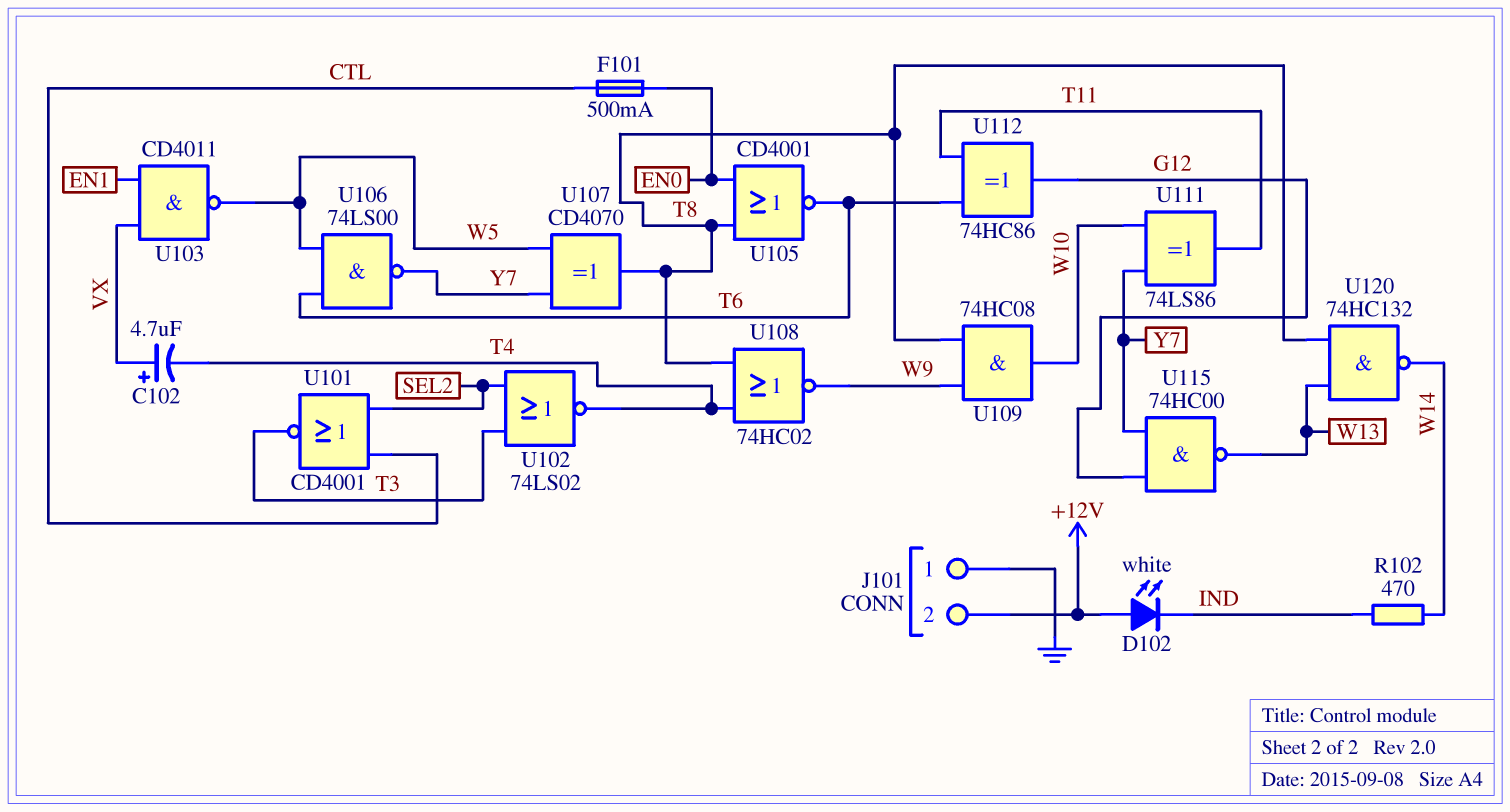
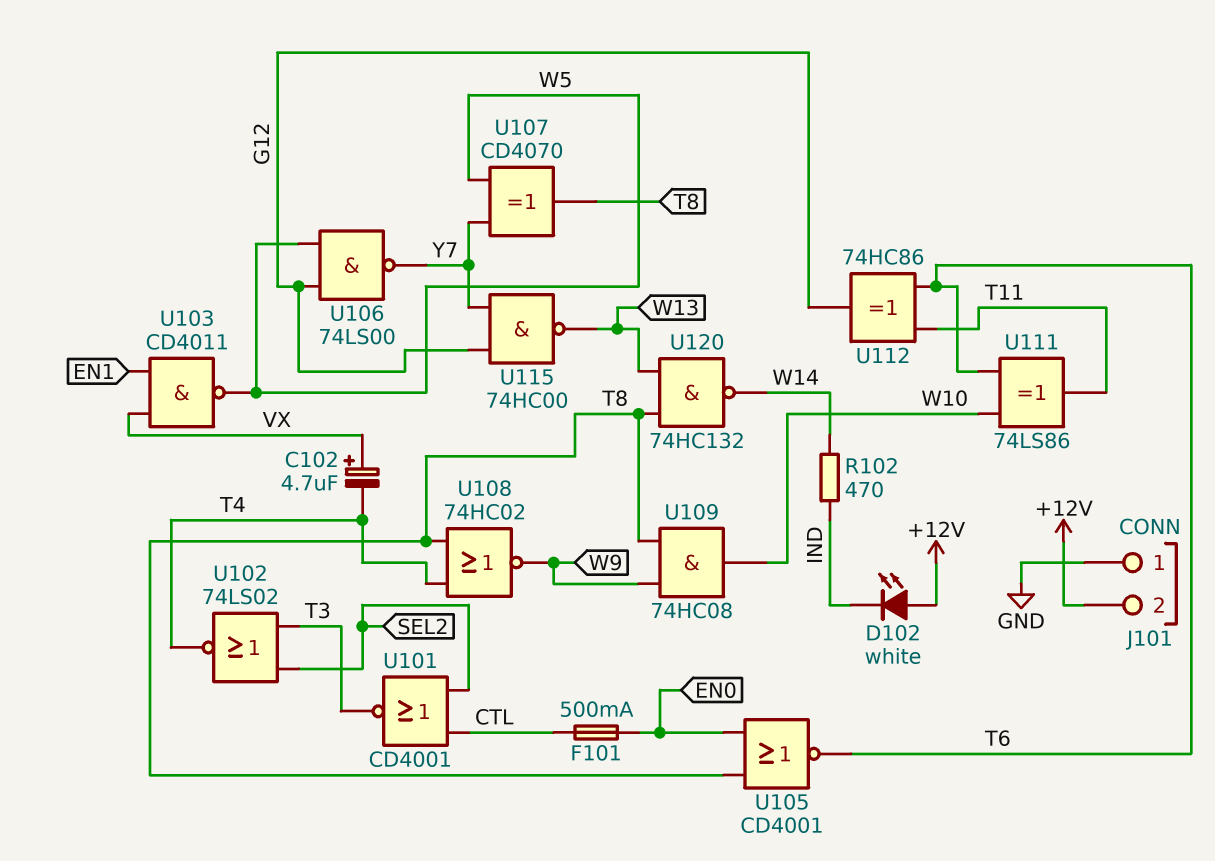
U106: NAND 74LS00 (in T6, in W5, out Y7) -> NAND 74LS00 (in G12, in W5, out Y7)
U111: XOR 74LS86 (in W10, in Y7, out T11) -> XOR 74LS86 (in T6, in W10, out T11)

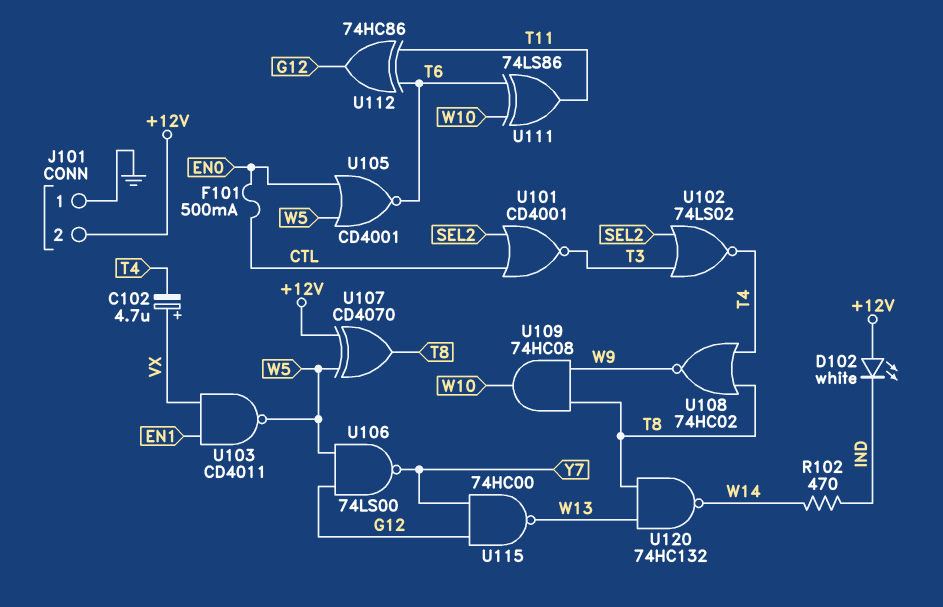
U105: NOR CD4001 (in EN0, in T8, out T6) -> NOR CD4001 (in EN0, in W5, out T6)
U107: XOR CD4070 (in W5, in Y7, out T8) -> XOR CD4070 (in +12V, in W5, out T8)

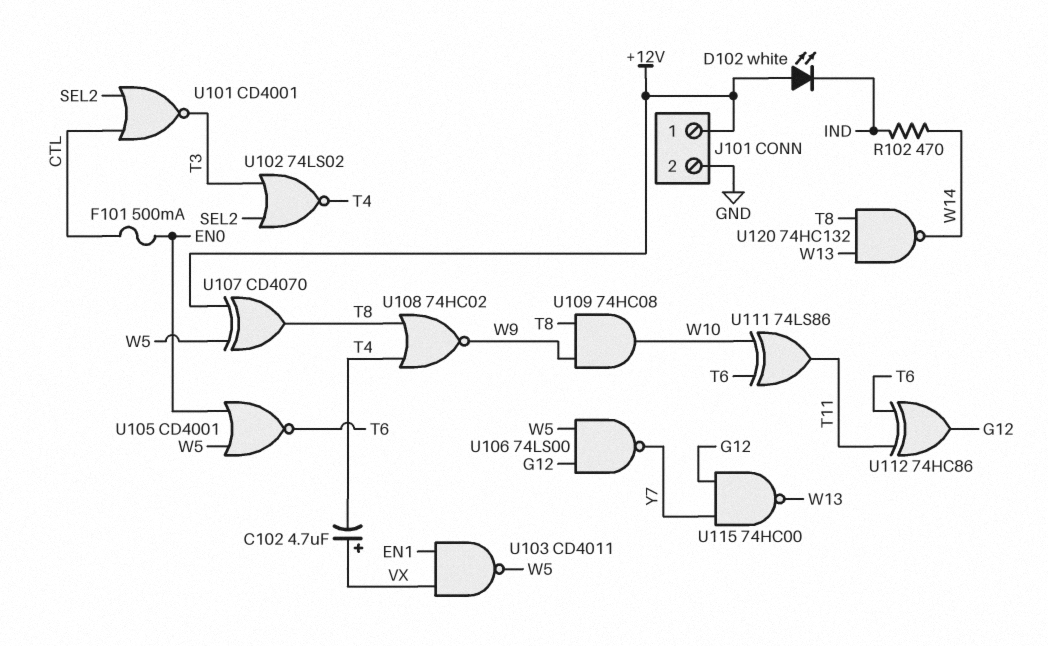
J101 pin 1: GND -> +12V
J101 pin 2: +12V -> GND

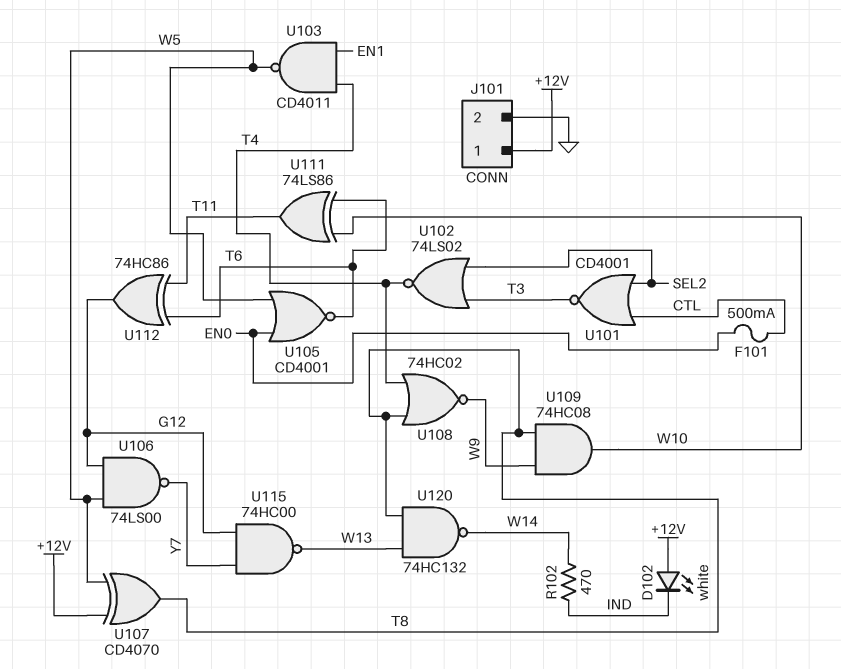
C102: 4.7uF (plus VX, minus T4) -> none
U103: NAND CD4011 (in EN1, in VX, out W5) -> NAND CD4011 (in EN1, in T4, out W5)

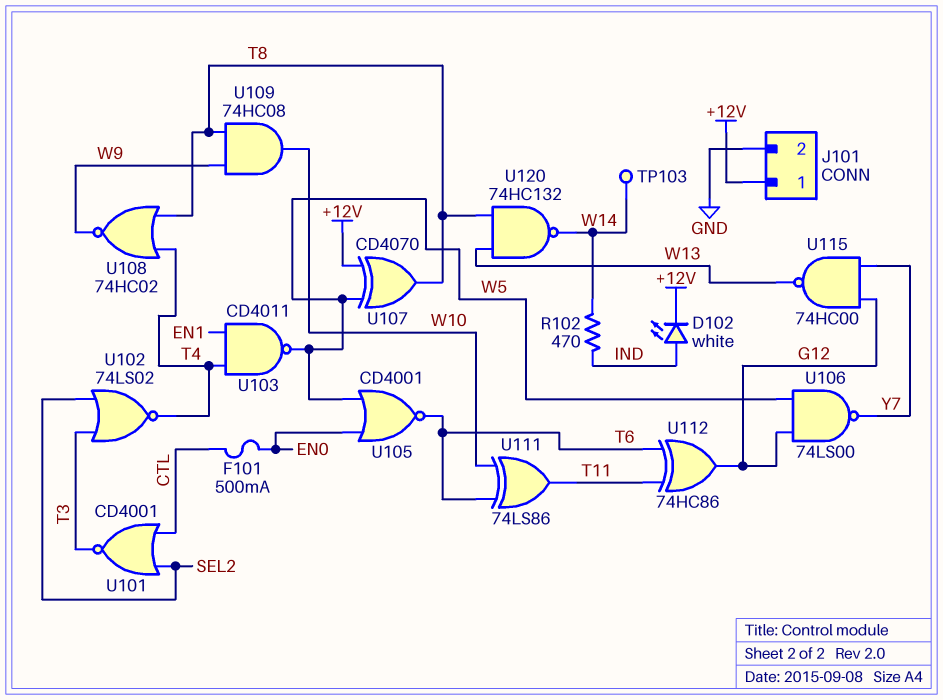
D102: LED white (A +12V, K IND) -> LED white (A IND, K +12V)
TP103: none -> test point (W14)

